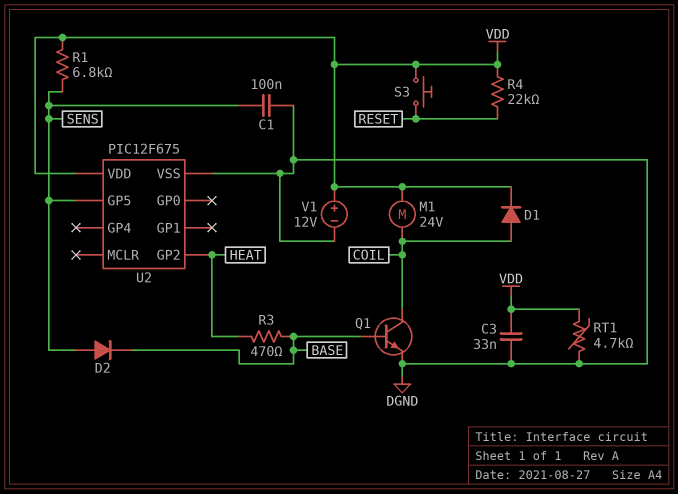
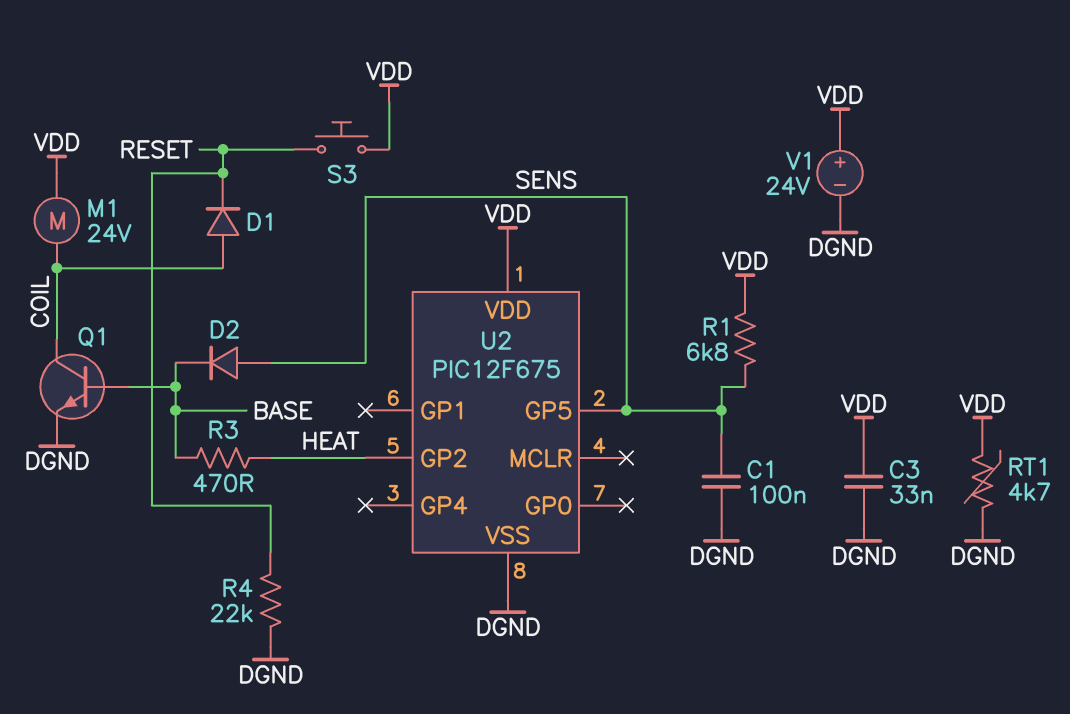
D1: diode (A COIL, K VDD) -> diode (A COIL, K RESET)
R4: 22k (RESET, VDD) -> 22k (DGND, RESET)
V1: 12V (plus VDD, minus DGND) -> 24V (plus VDD, minus DGND)

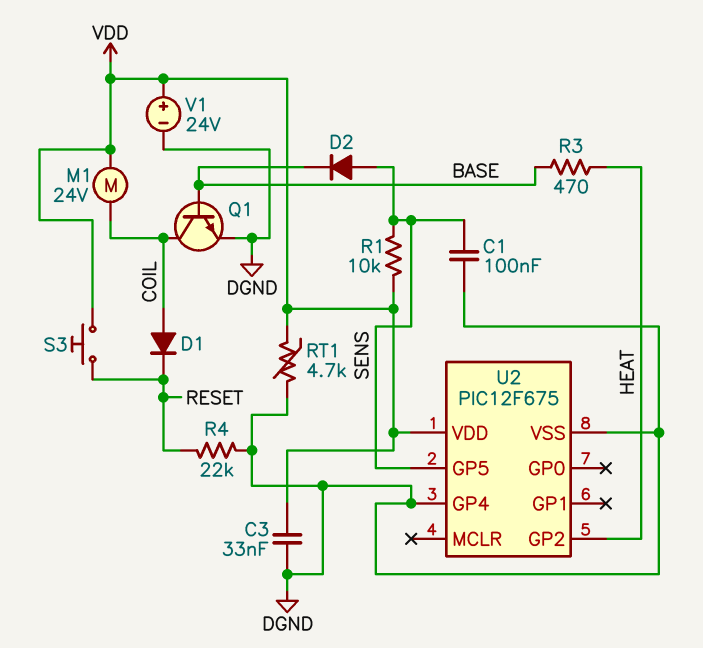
R1: 6.8k (SENS, VDD) -> 10k (SENS, VDD)
U2 pin GP4: none -> DGND

